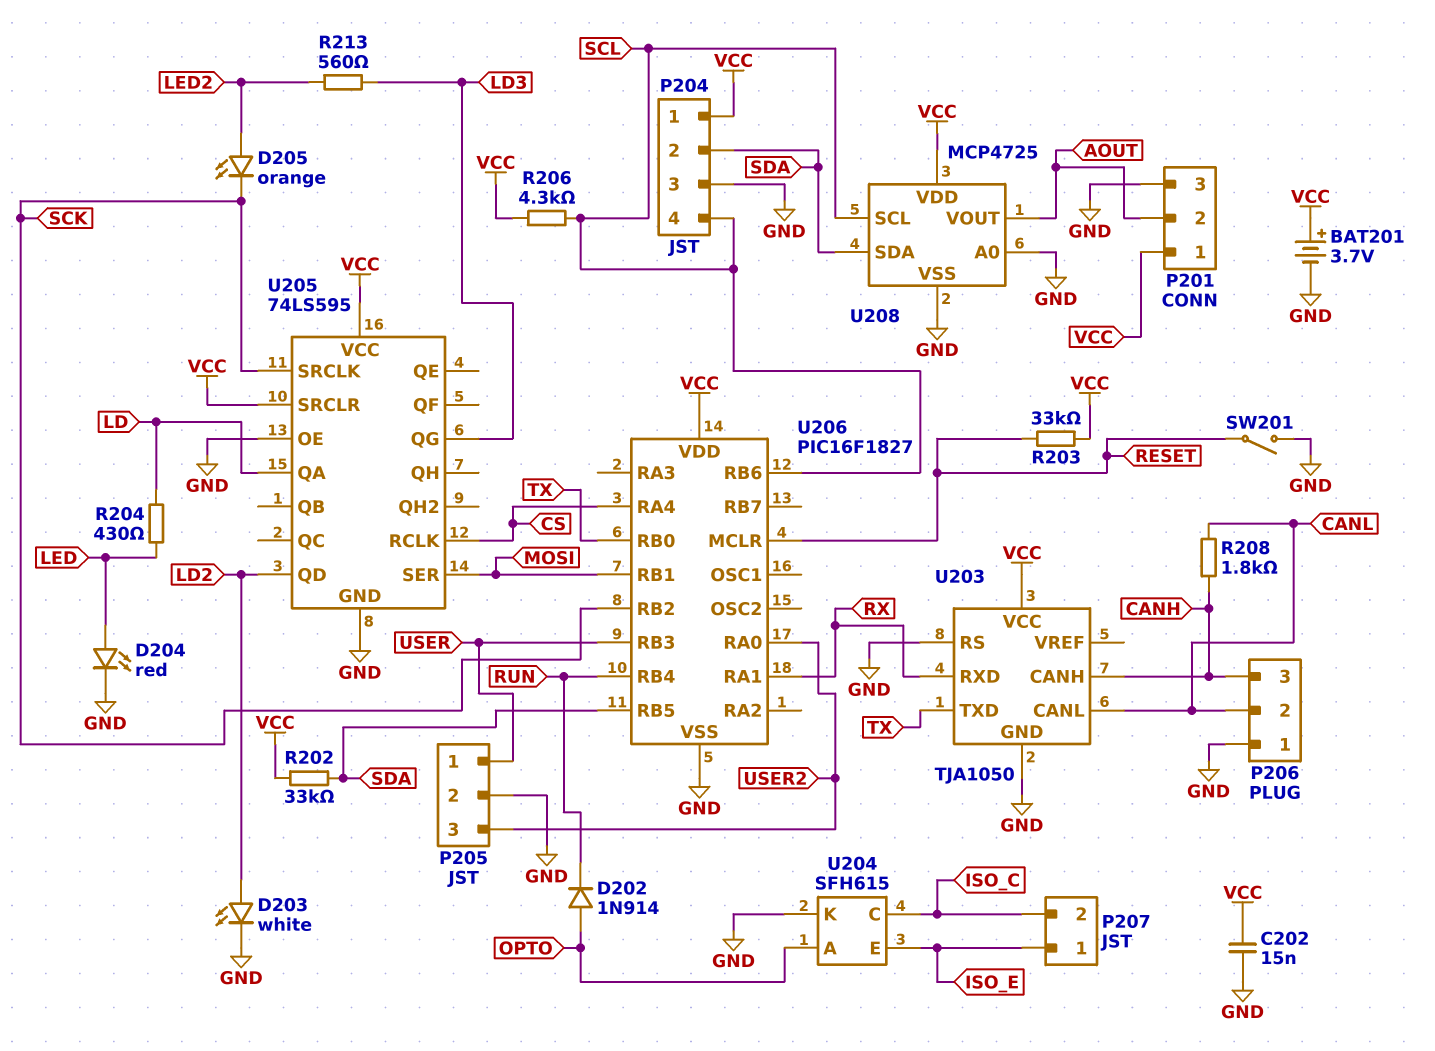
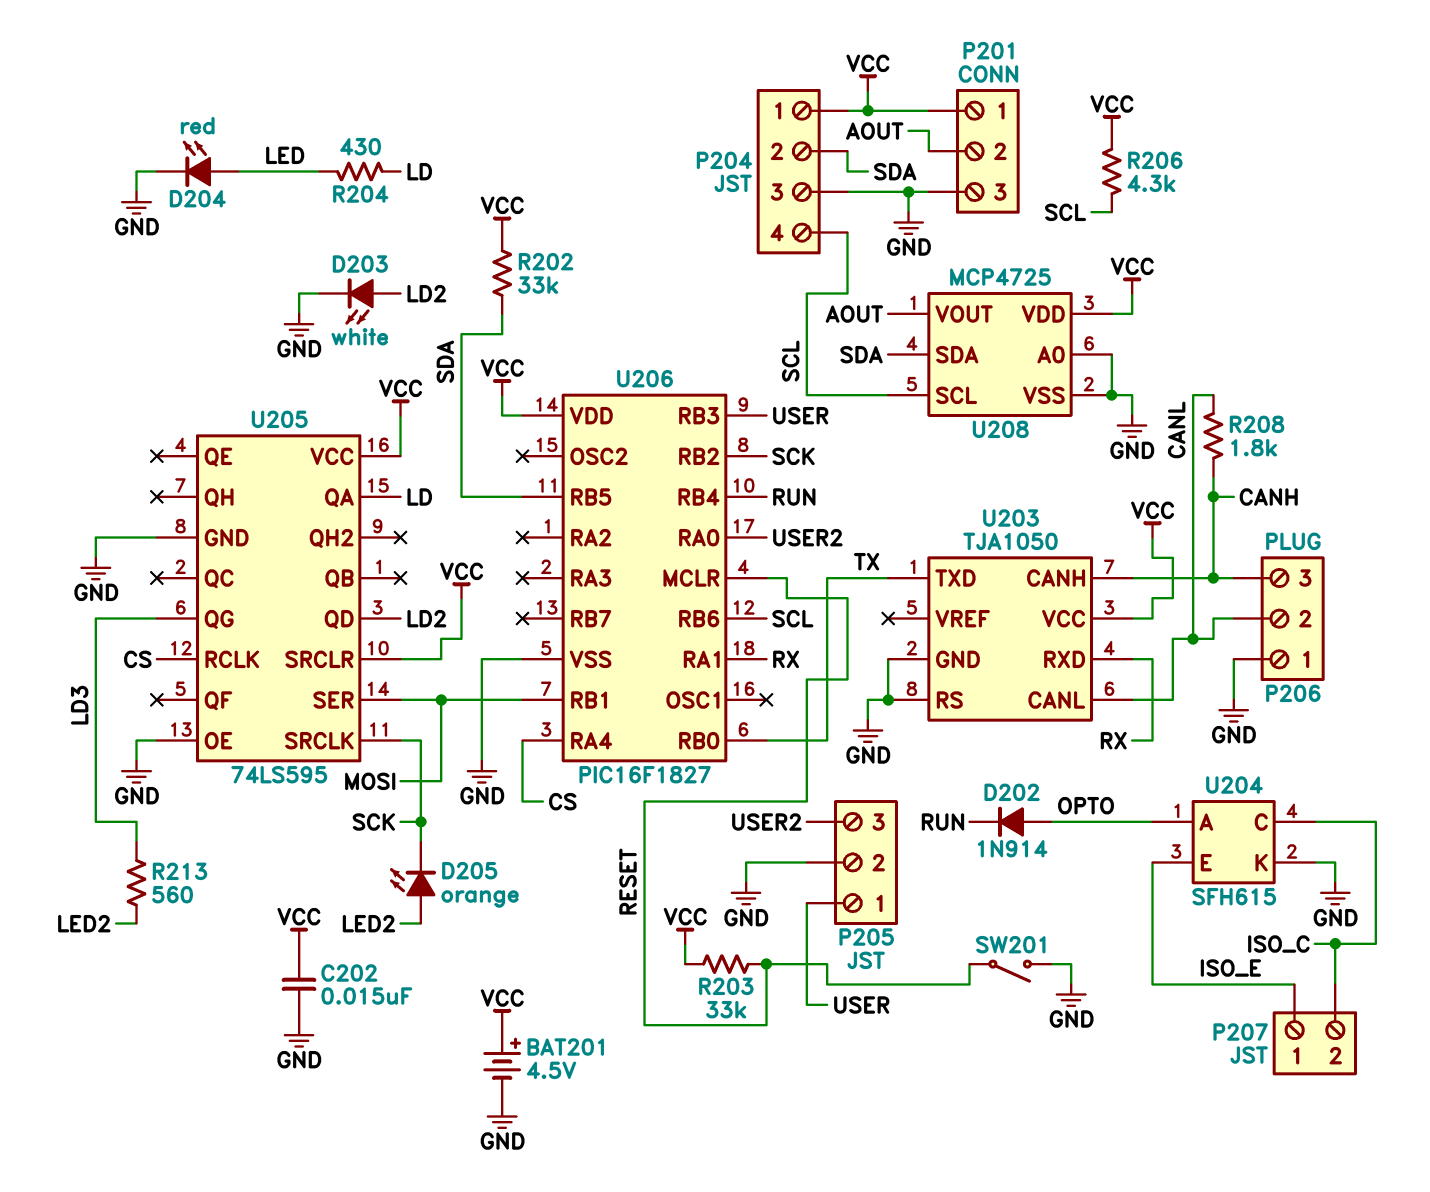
BAT201: 3.7V (plus VCC, minus GND) -> 4.5V (plus VCC, minus GND)

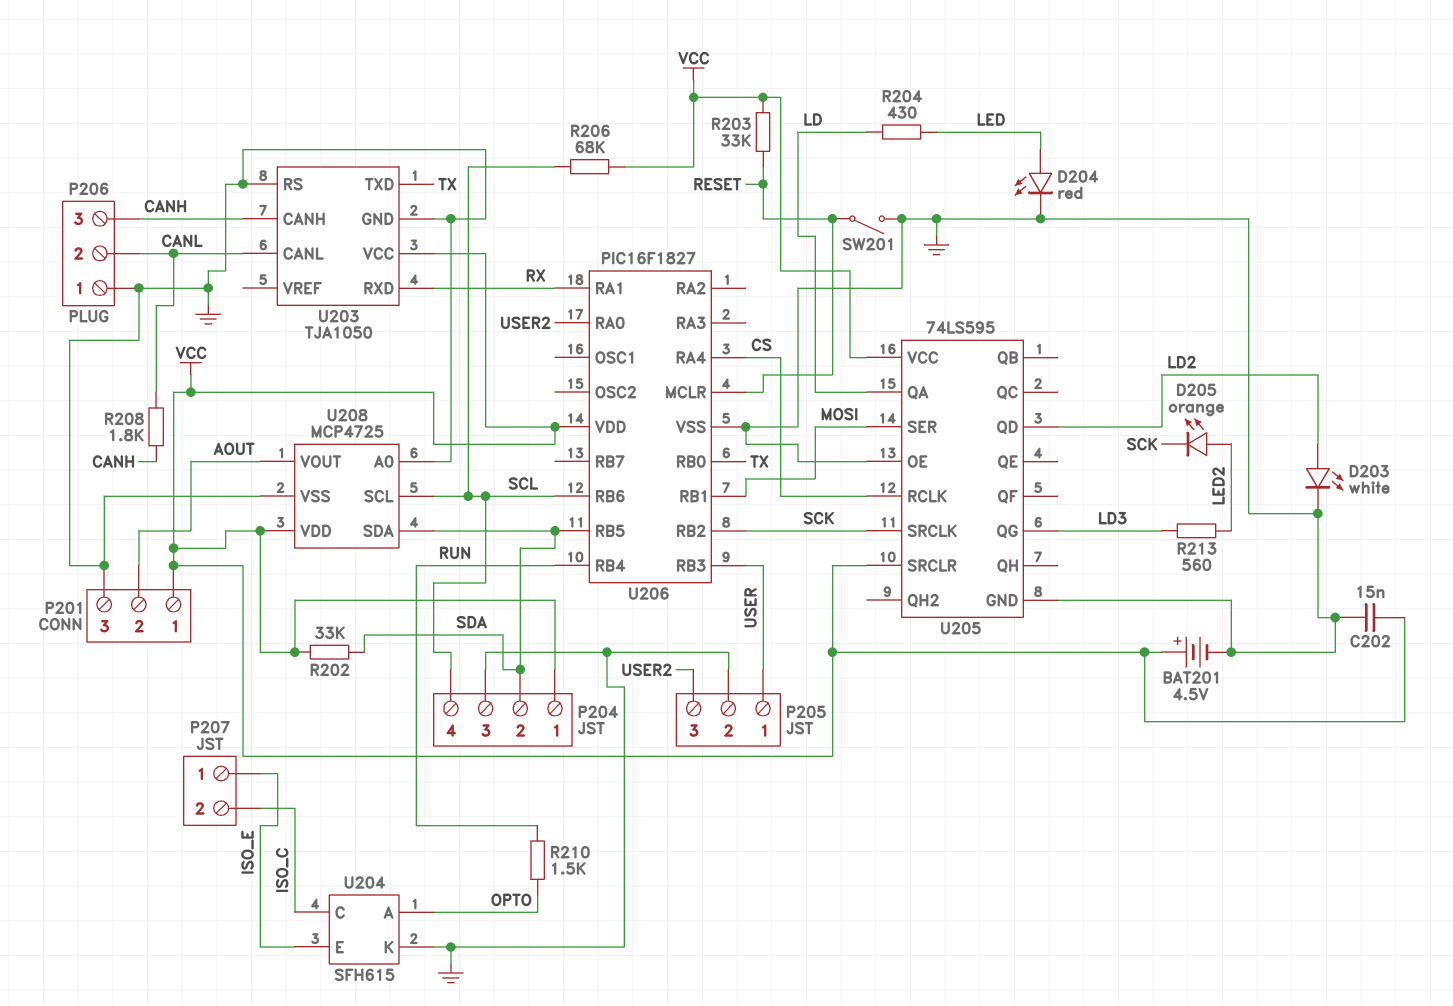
D202: diode 1N914 (A OPTO, K RUN) -> none
R206: 4.3k (SCL, VCC) -> 68k (SCL, VCC)
R210: none -> 1.5k (OPTO, RUN)

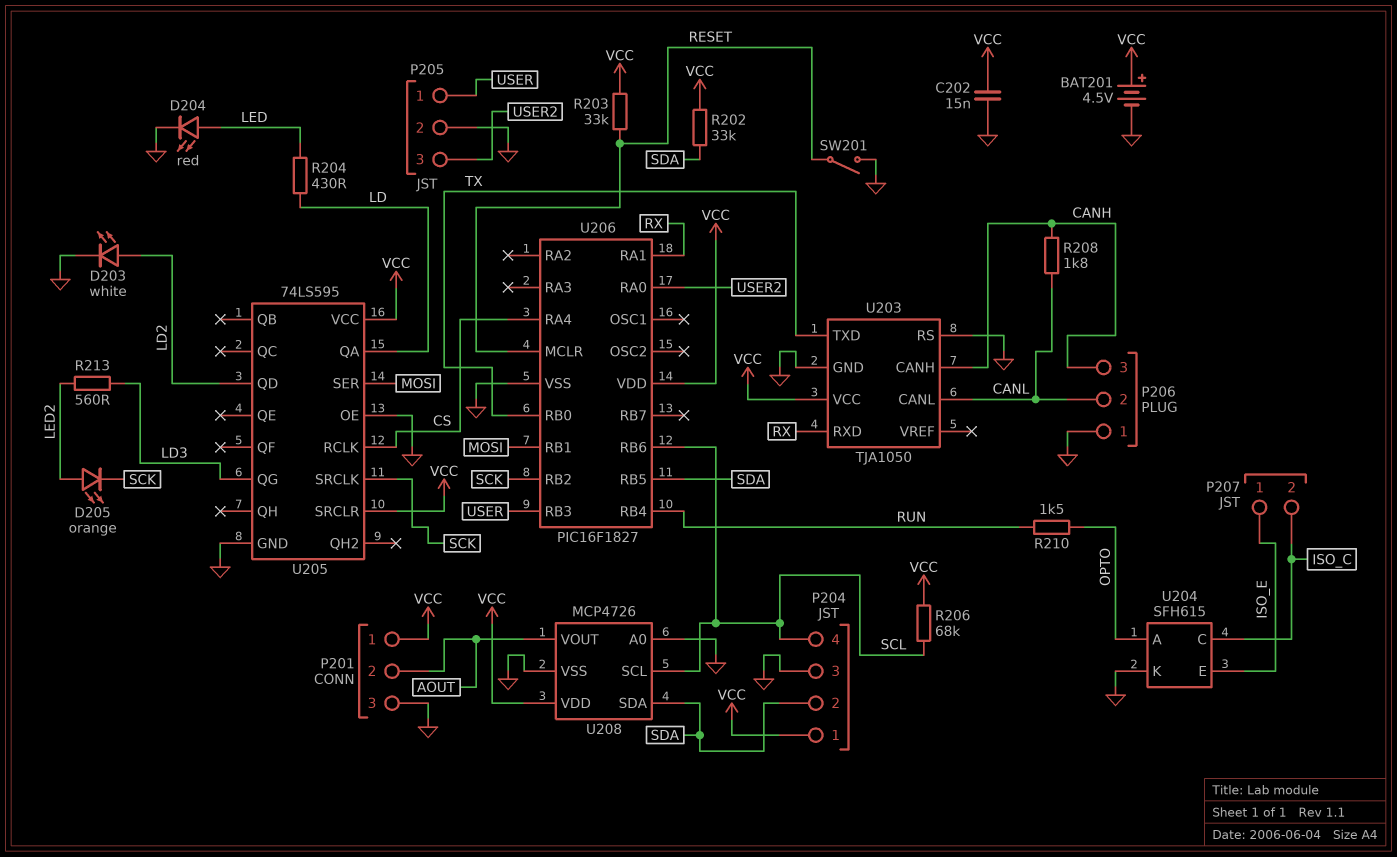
U208: MCP4725 -> MCP4726

